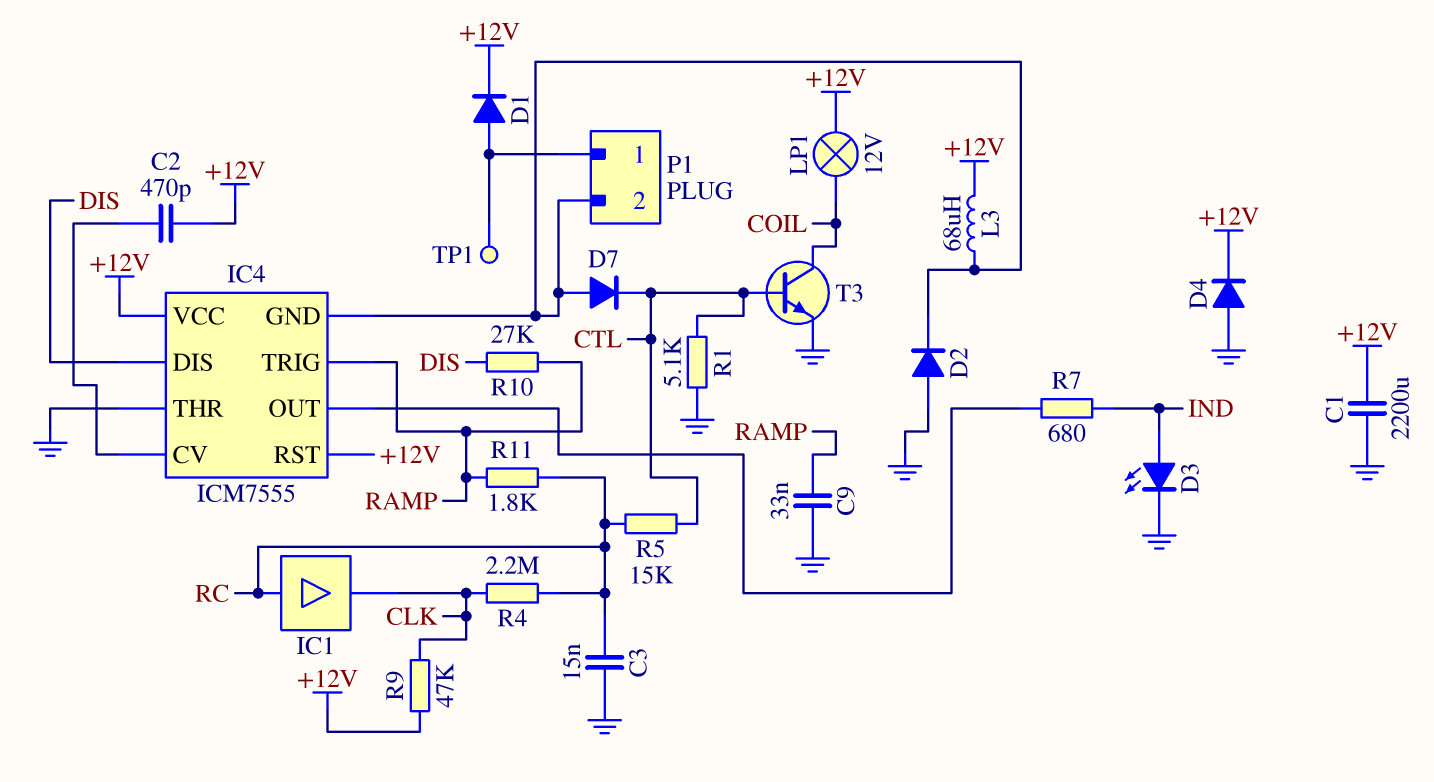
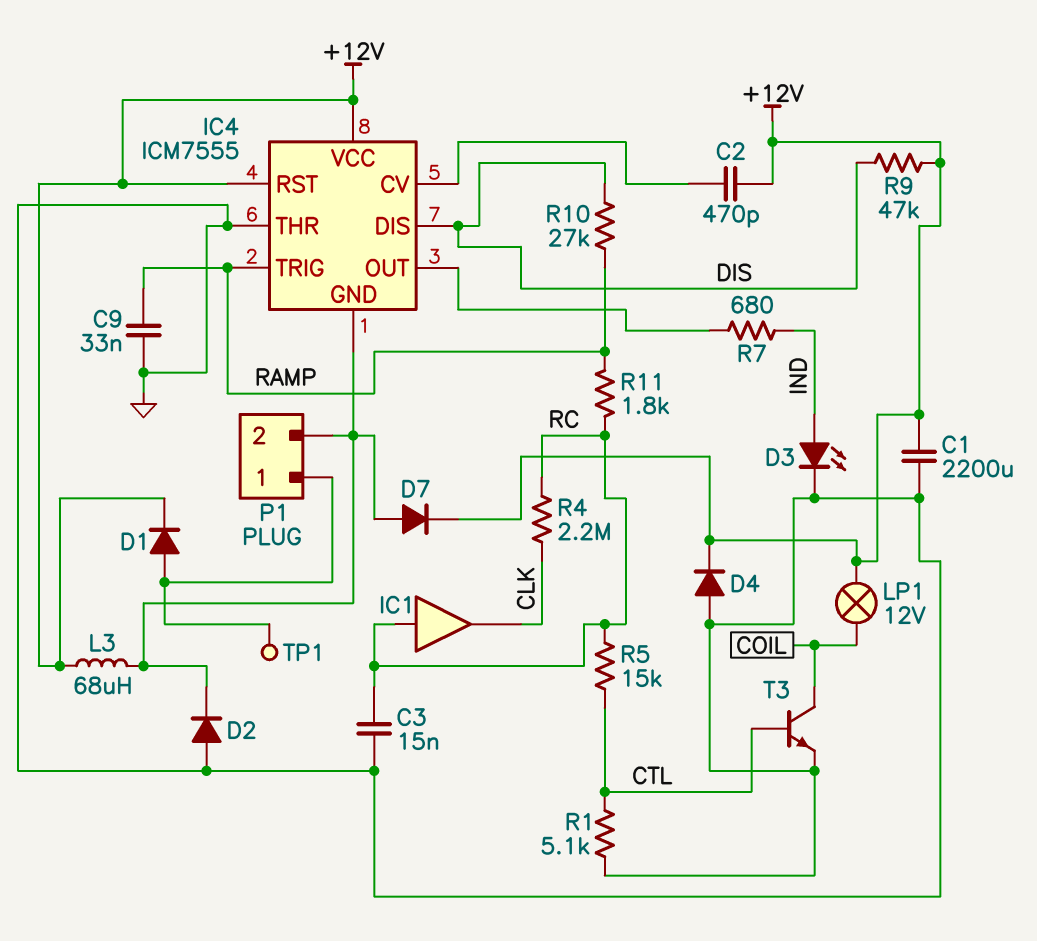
D7: diode (A IC4/GND, K CTL) -> diode (A IC4/GND, K +12V)
R9: 47k (+12V, CLK) -> 47k (+12V, DIS)

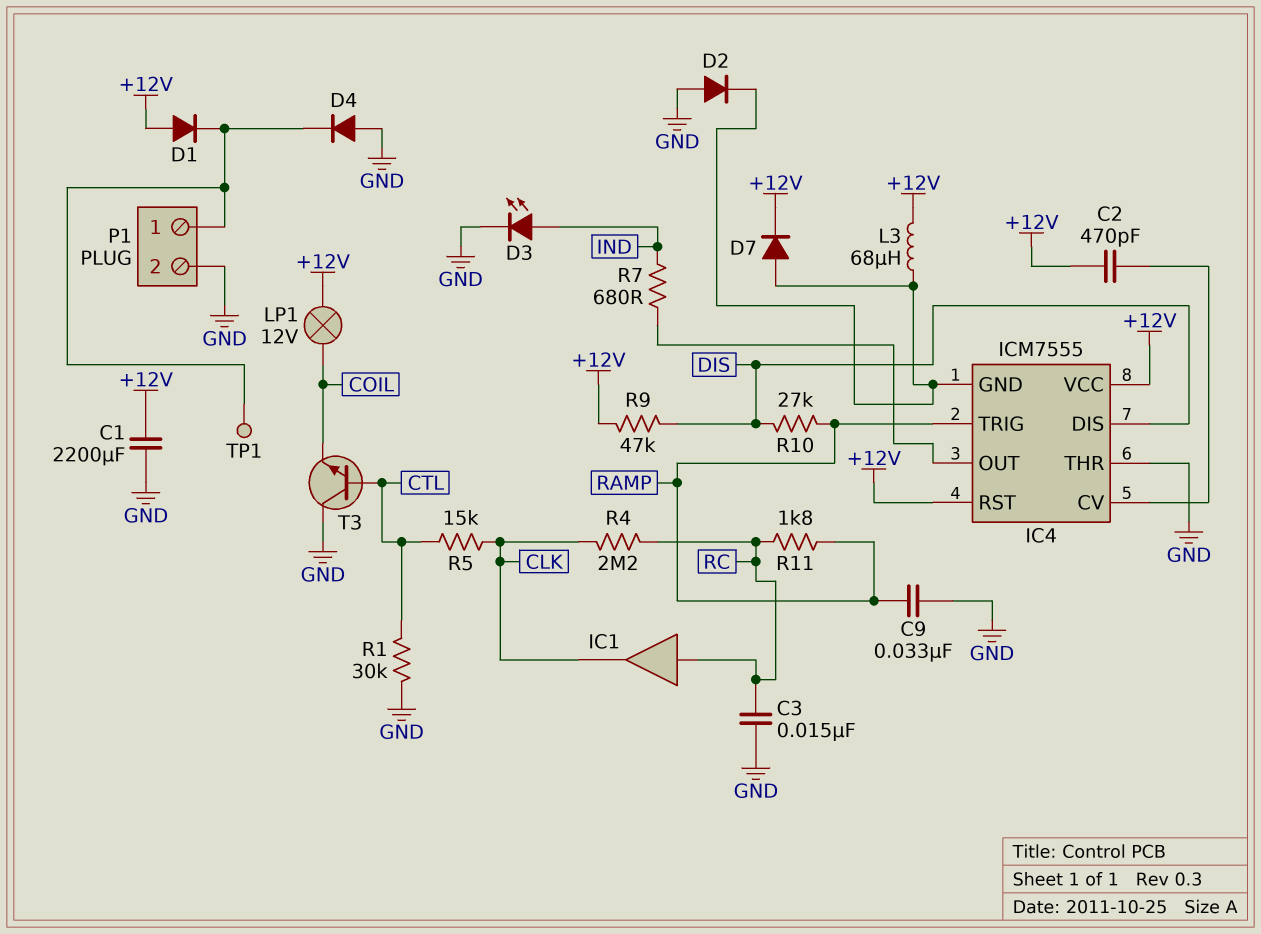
D1: diode (A P1/1, K +12V) -> diode (A +12V, K P1/1)
D4: diode (A GND, K +12V) -> diode (A GND, K P1/1)
P1 pin 2: IC4/GND -> GND
R1: 5.1k (CTL, GND) -> 30k (CTL, GND)
R5: 15k (CTL, RC) -> 15k (CLK, CTL)
T3: NPN (B CTL, C COIL, E GND) -> NPN (B CTL, C GND, E COIL)

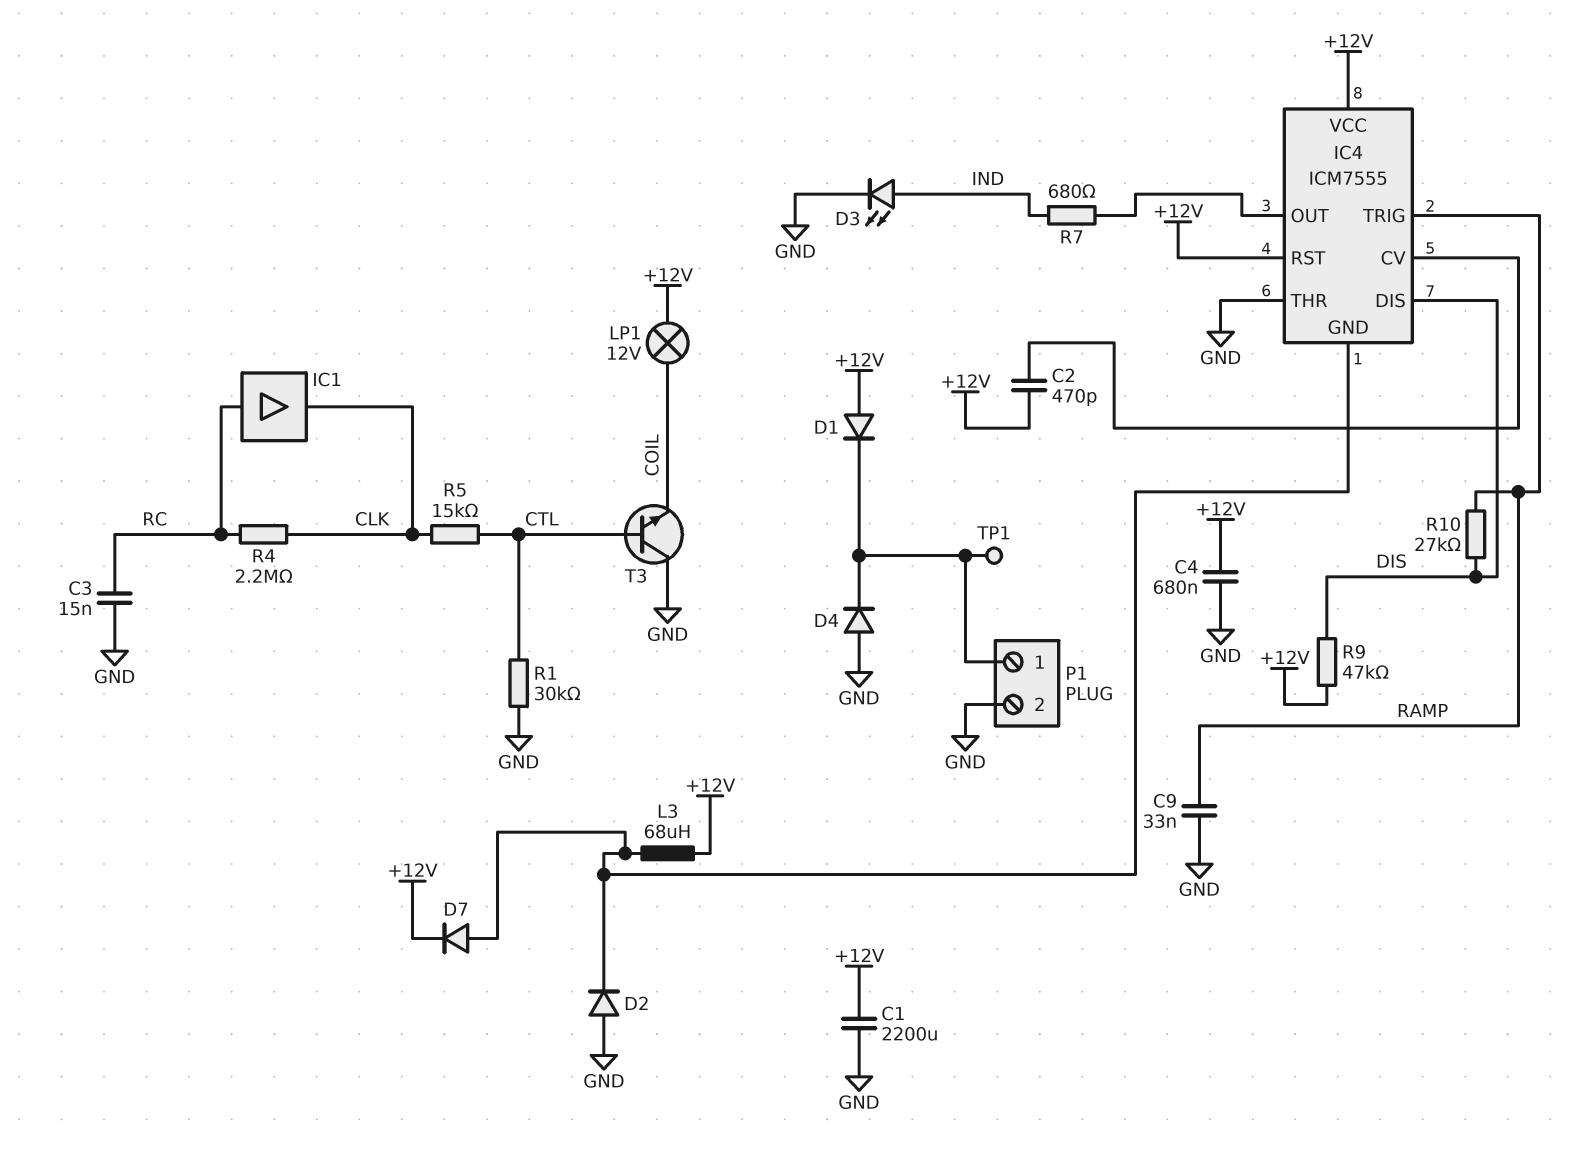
C4: none -> 680nF (+12V, GND)
R11: 1.8k (RAMP, RC) -> none

